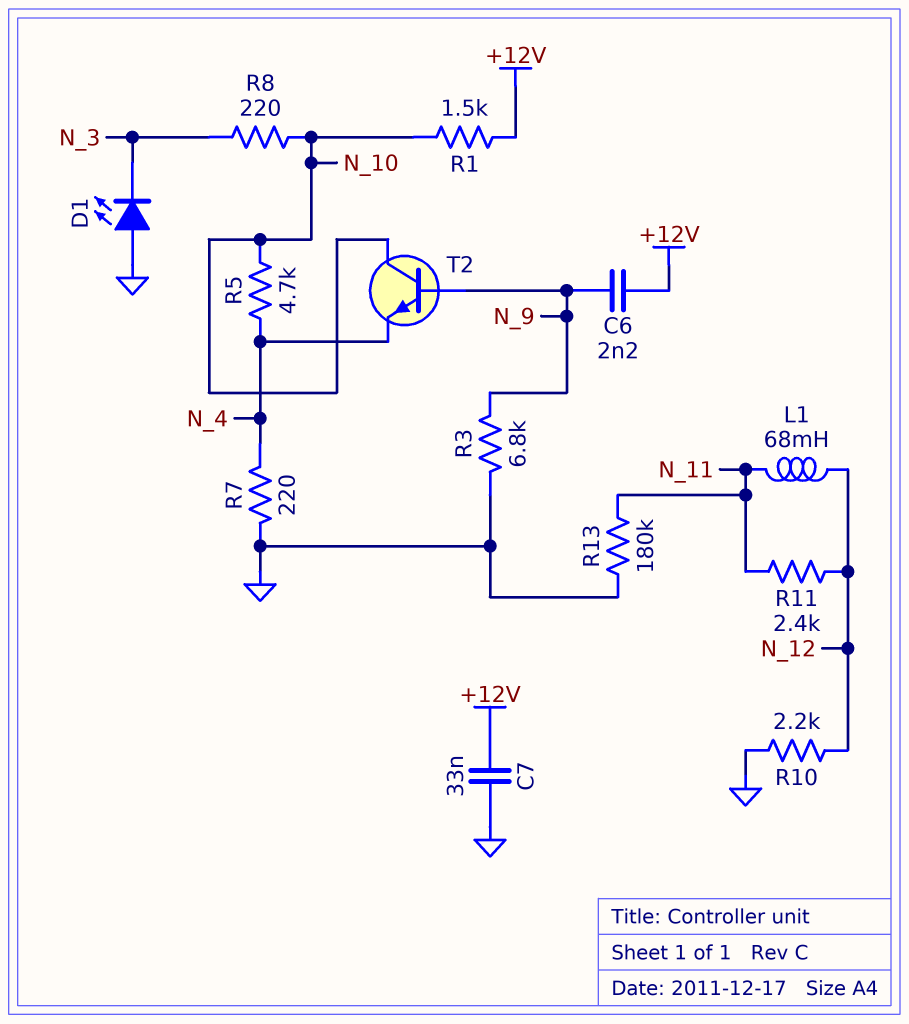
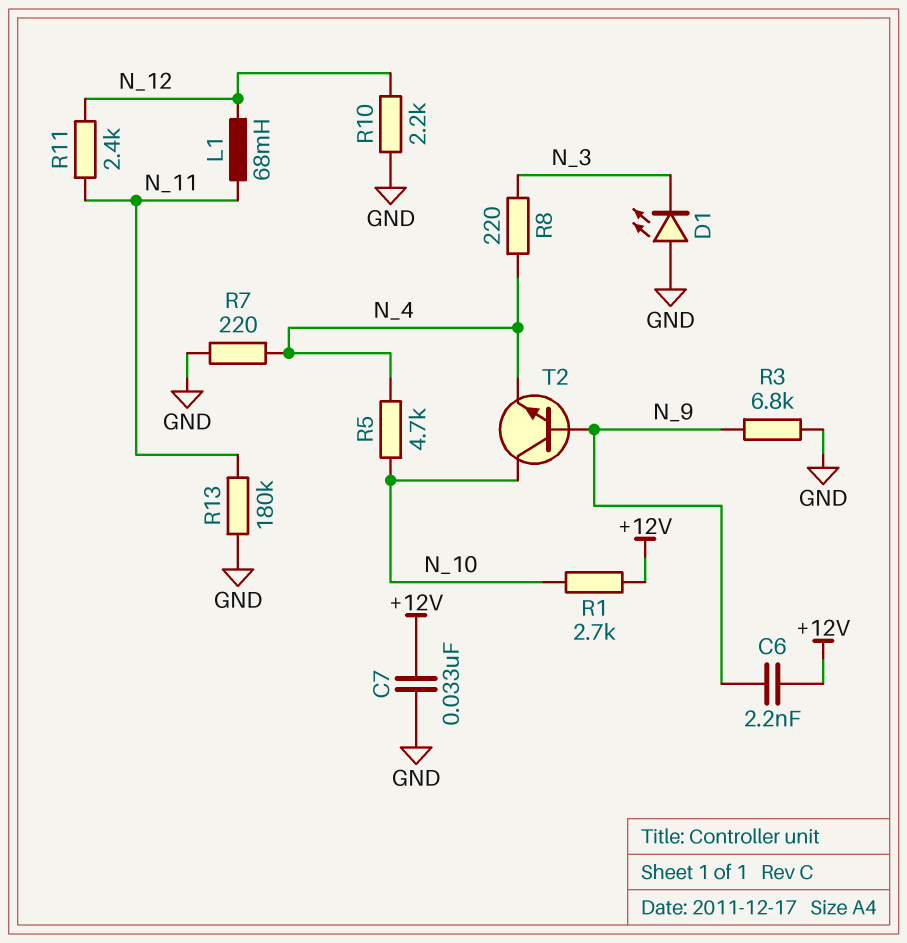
R1: 1.5k (+12V, N_10) -> 2.7k (+12V, N_10)
R8: 220 (N_3, N_10) -> 220 (N_3, N_4)

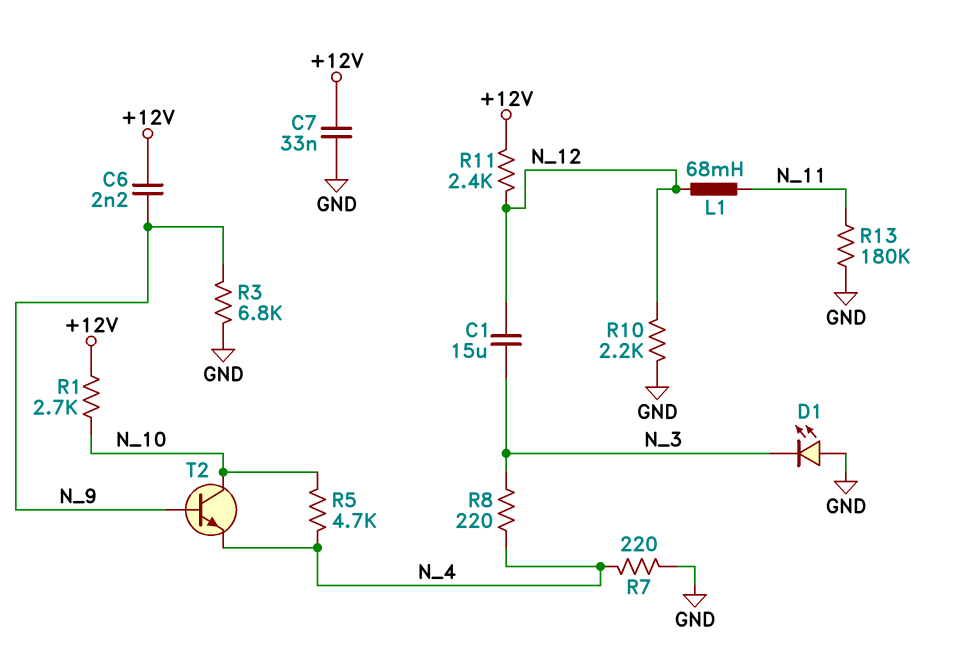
C1: none -> 15uF (N_3, N_12)
R11: 2.4k (N_11, N_12) -> 2.4k (+12V, N_12)

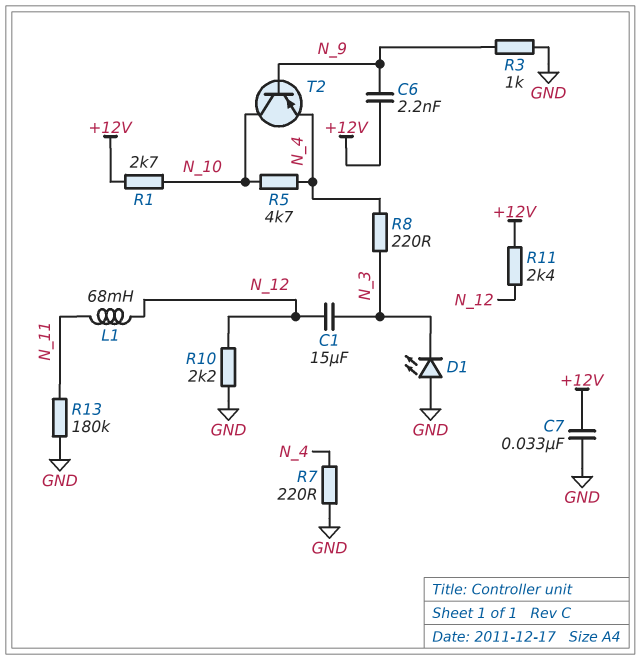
R3: 6.8k (GND, N_9) -> 1k (GND, N_9)
T2: NPN (B N_9, C N_10, E N_4) -> PNP (B N_9, C N_10, E N_4)

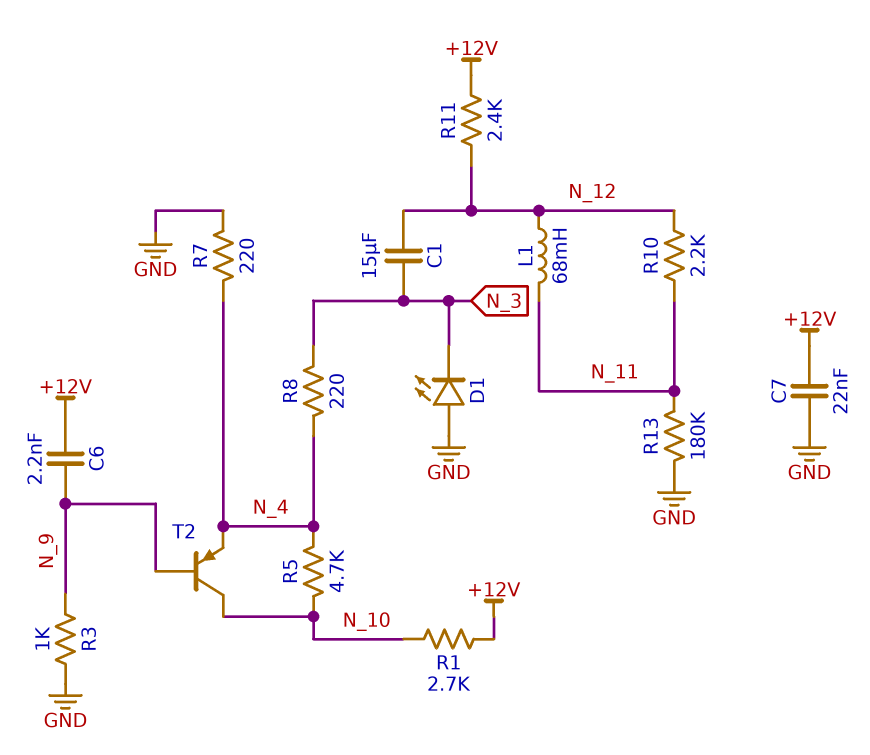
C7: 33nF (+12V, GND) -> 22nF (+12V, GND)
R10: 2.2k (GND, N_12) -> 2.2k (N_11, N_12)

